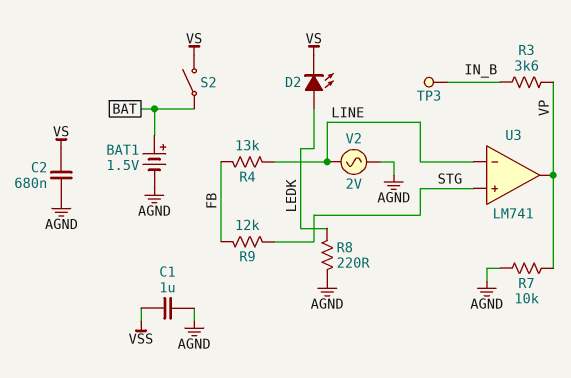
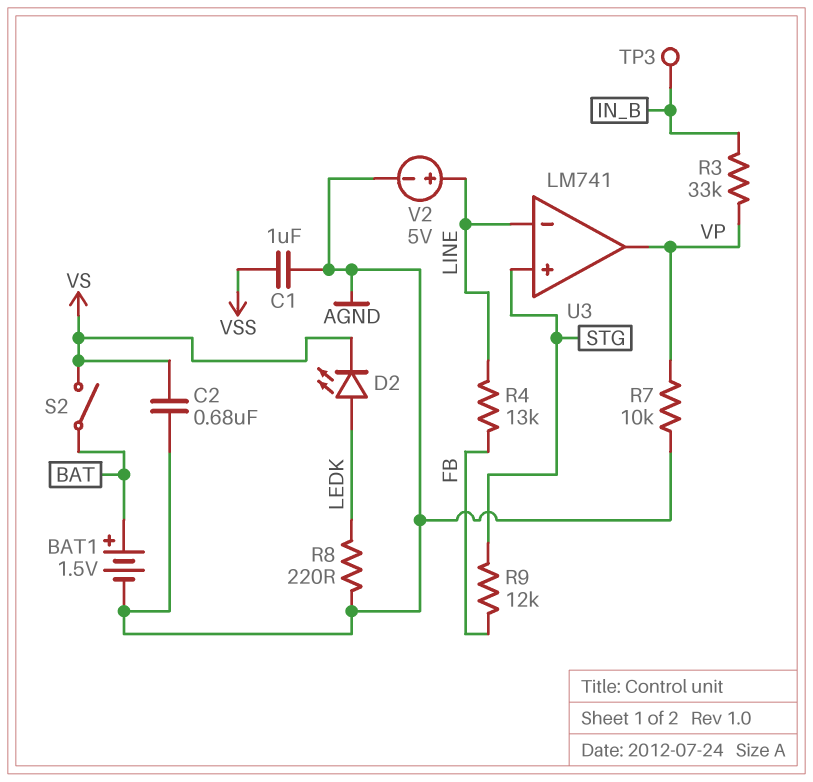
R3: 3.6k (IN_B, VP) -> 33k (IN_B, VP)
V2: AC 2V (AGND, LINE) -> 5V (plus LINE, minus AGND)

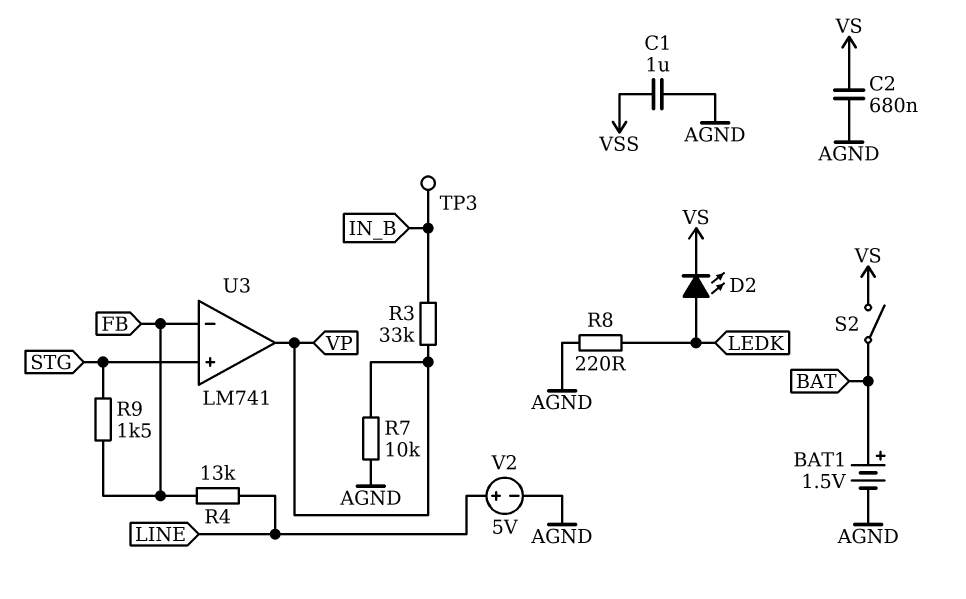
R9: 12k (FB, STG) -> 1.5k (FB, STG)
U3 pin in-: LINE -> FB

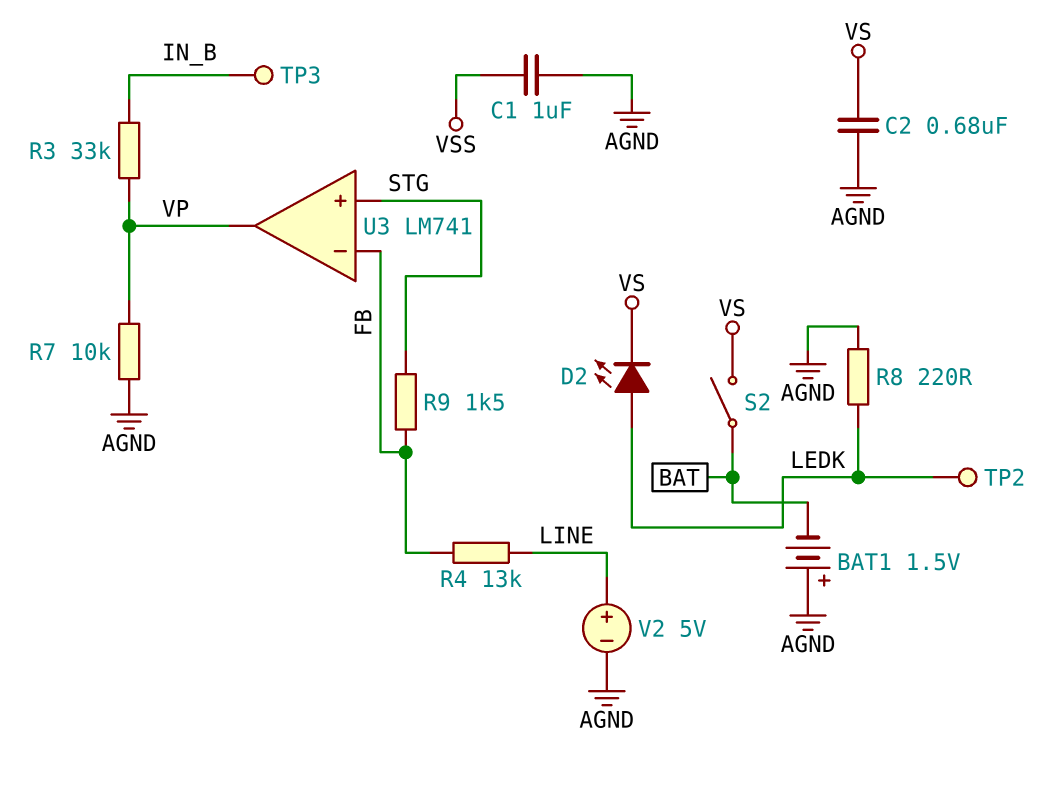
BAT1: 1.5V (plus BAT, minus AGND) -> 1.5V (plus AGND, minus BAT)
TP2: none -> test point (LEDK)

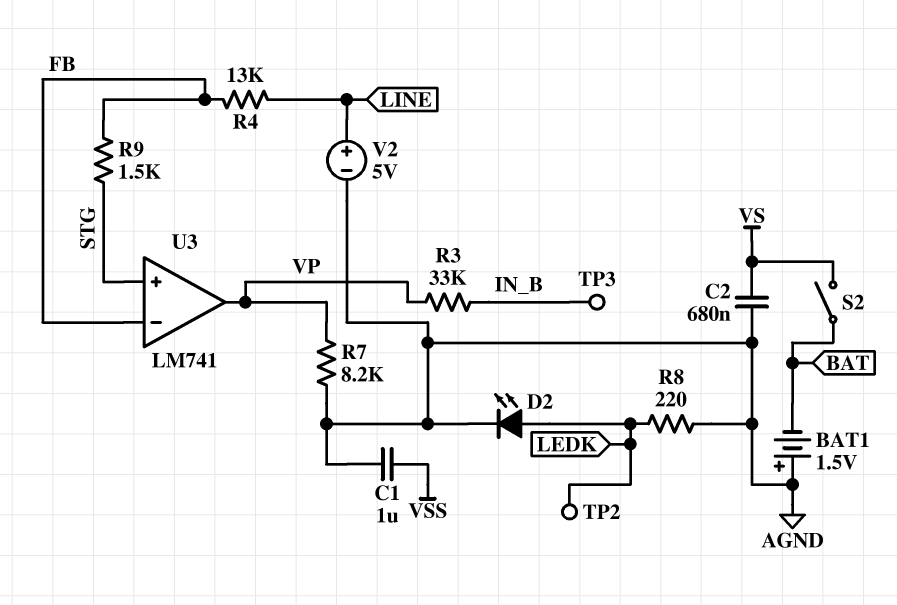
D2: LED (A LEDK, K VS) -> LED (A LEDK, K AGND)
R7: 10k (AGND, VP) -> 8.2k (AGND, VP)

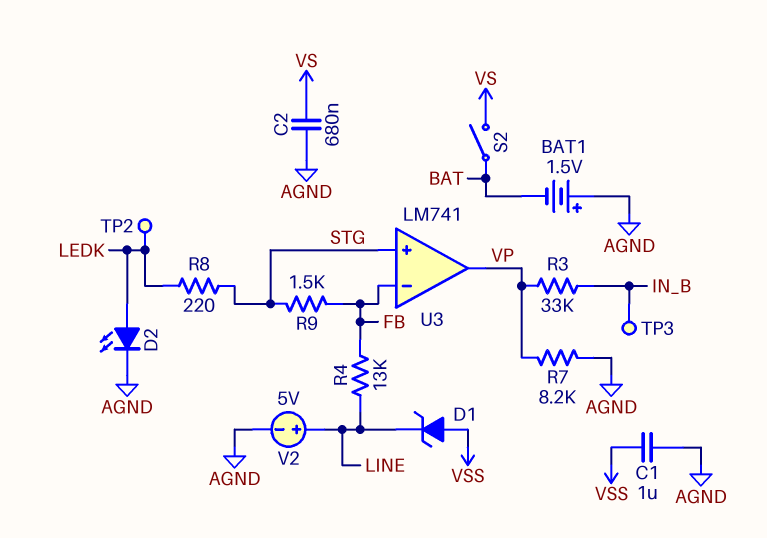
D1: none -> zener (A VSS, K LINE)
R8: 220 (AGND, LEDK) -> 220 (LEDK, STG)

